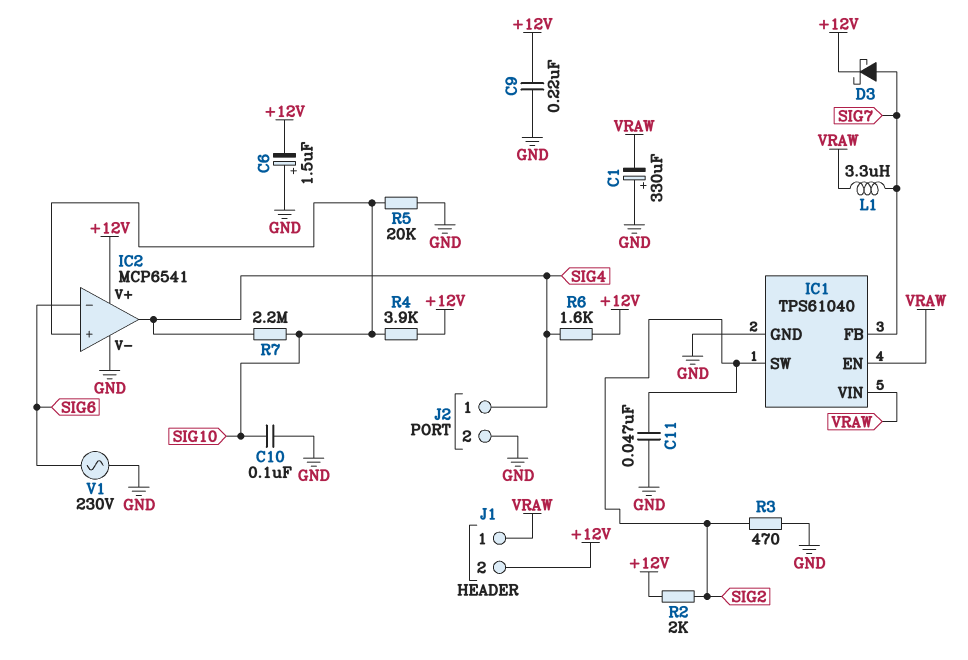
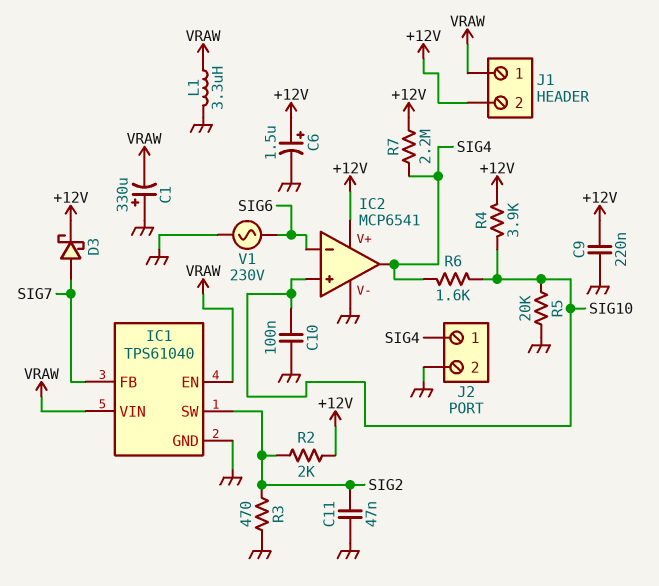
C6: 1.5uF (plus GND, minus +12V) -> 1.5uF (plus +12V, minus GND)
L1: 3.3uH (SIG7, VRAW) -> 3.3uH (GND, VRAW)
R6: 1.6k (+12V, SIG4) -> 1.6k (SIG4, SIG10)
R7: 2.2M (SIG4, SIG10) -> 2.2M (+12V, SIG4)

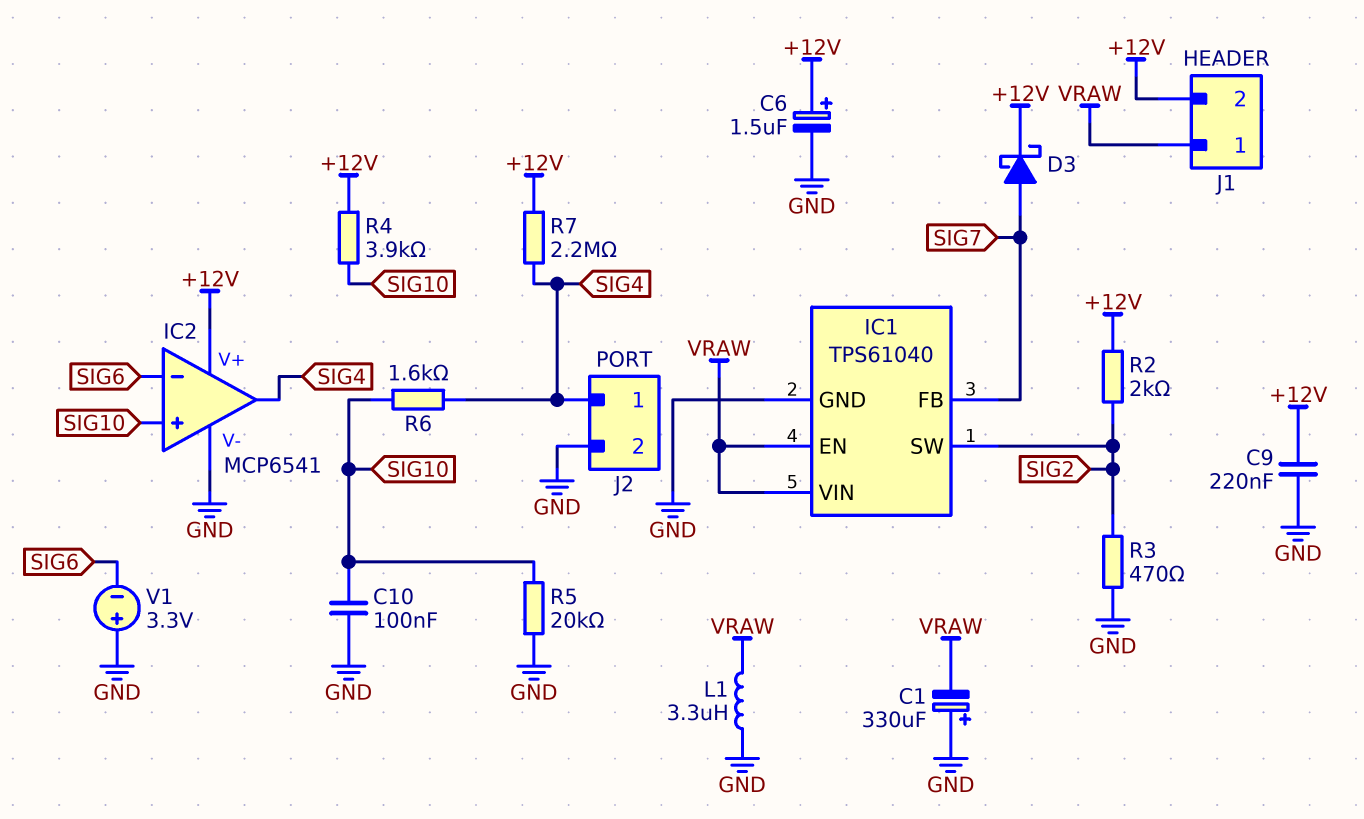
C11: 47nF (GND, SIG2) -> none
V1: AC 230V (GND, SIG6) -> 3.3V (plus GND, minus SIG6)

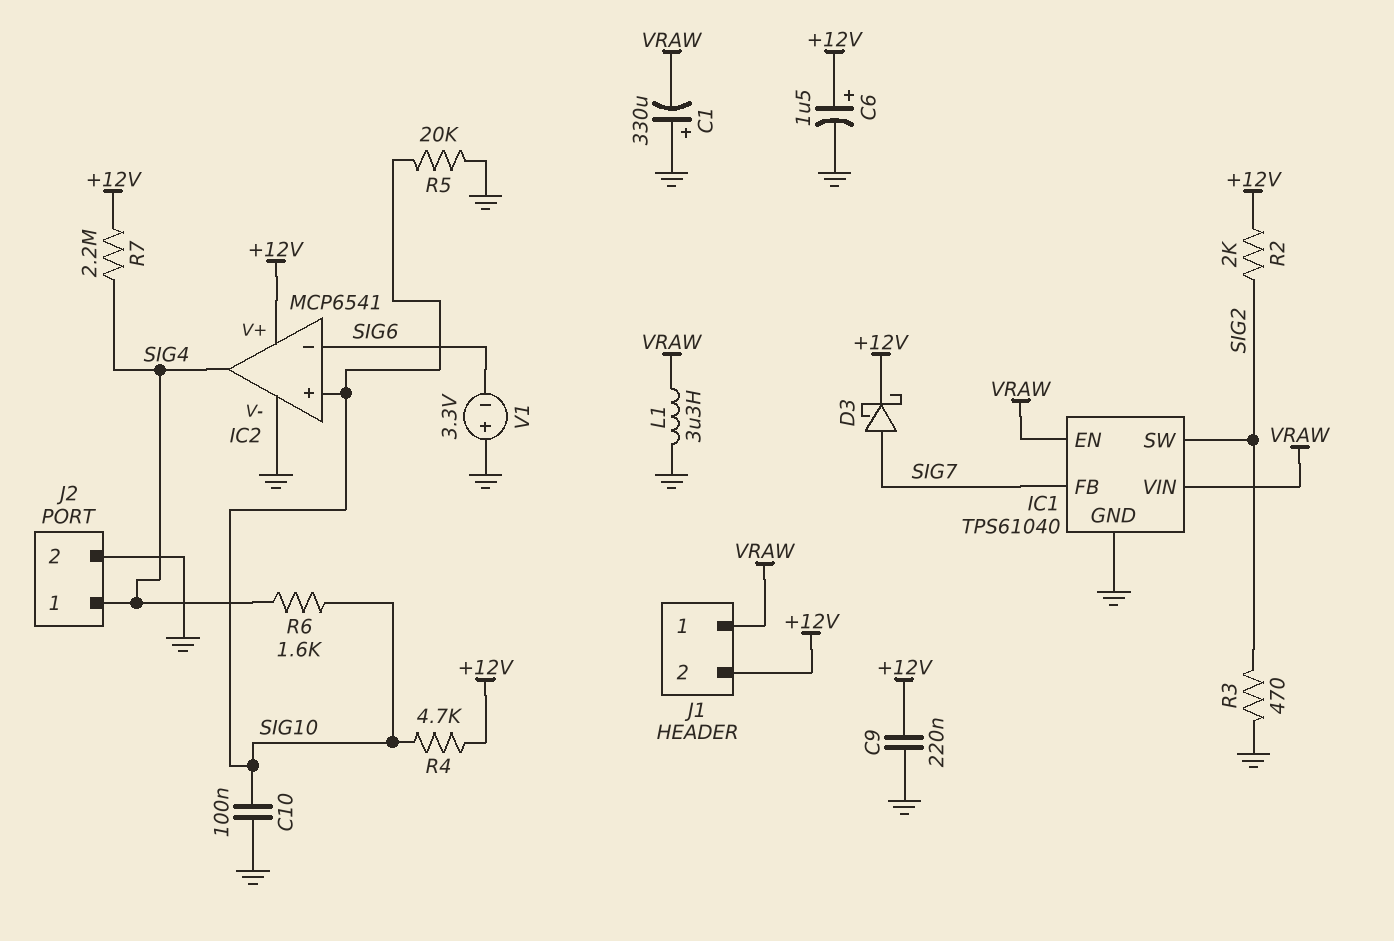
R4: 3.9k (+12V, SIG10) -> 4.7k (+12V, SIG10)

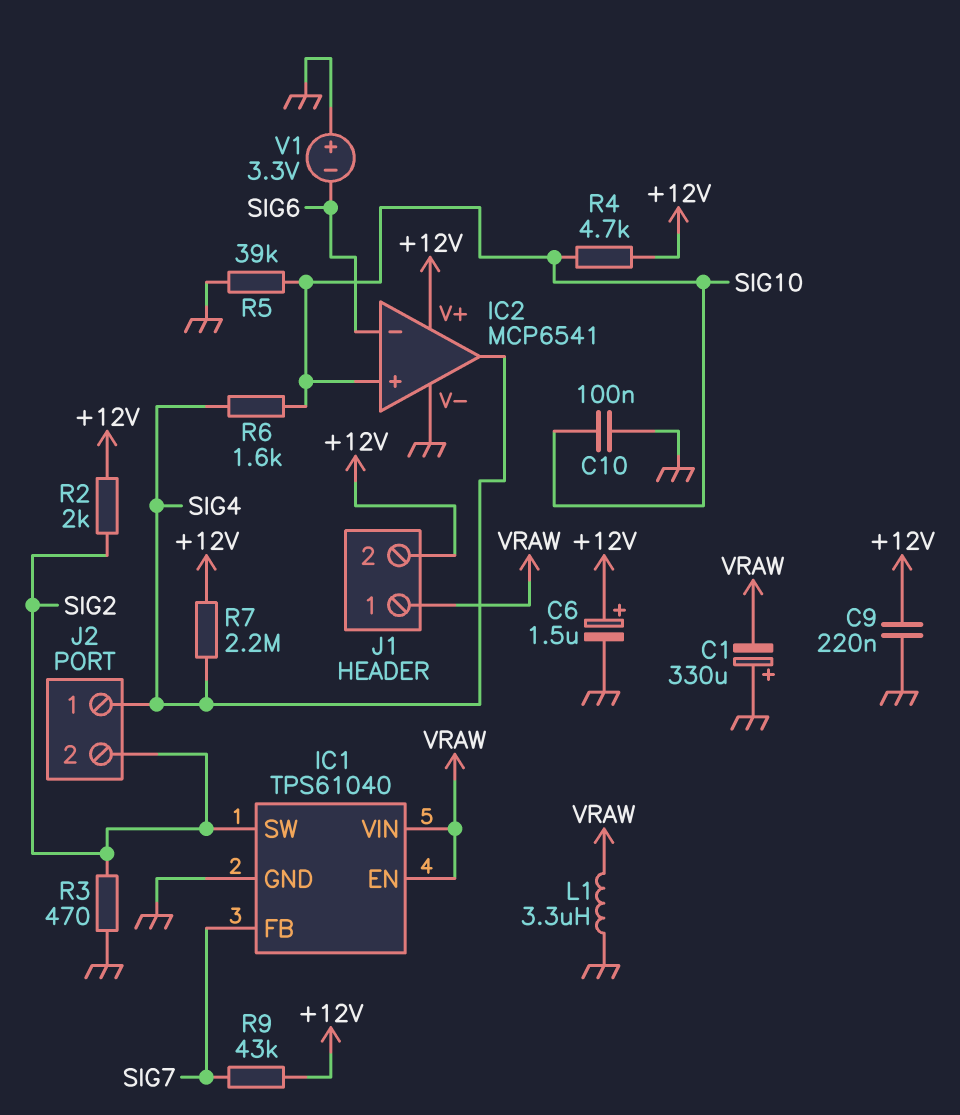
D3: schottky (A SIG7, K +12V) -> none
J2 pin 2: GND -> SIG2
R5: 20k (GND, SIG10) -> 39k (GND, SIG10)
R9: none -> 43k (+12V, SIG7)

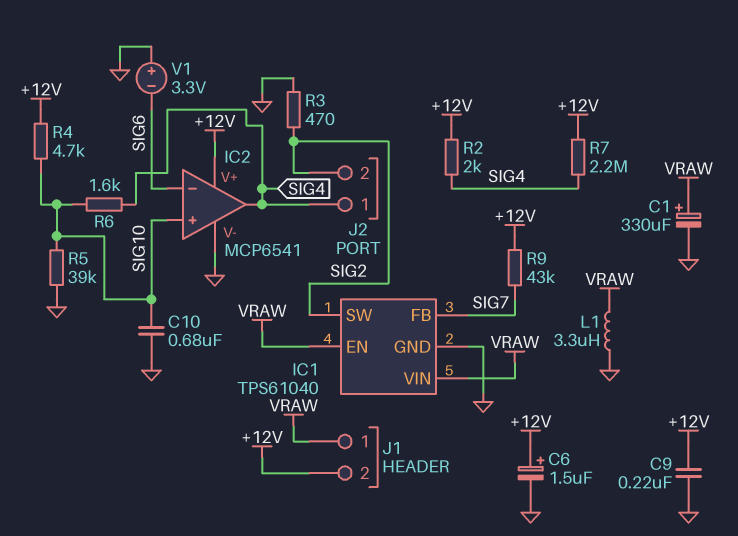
C1: 330uF (plus GND, minus VRAW) -> 330uF (plus VRAW, minus GND)
C10: 100nF (GND, SIG10) -> 680nF (GND, SIG10)
R2: 2k (+12V, SIG2) -> 2k (+12V, SIG4)

